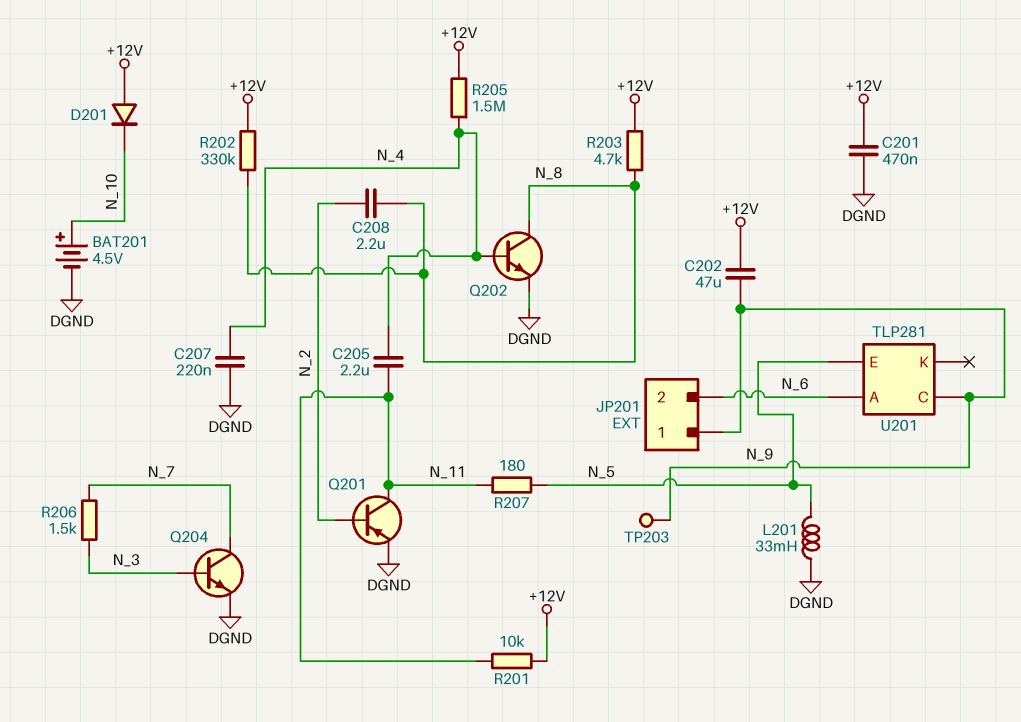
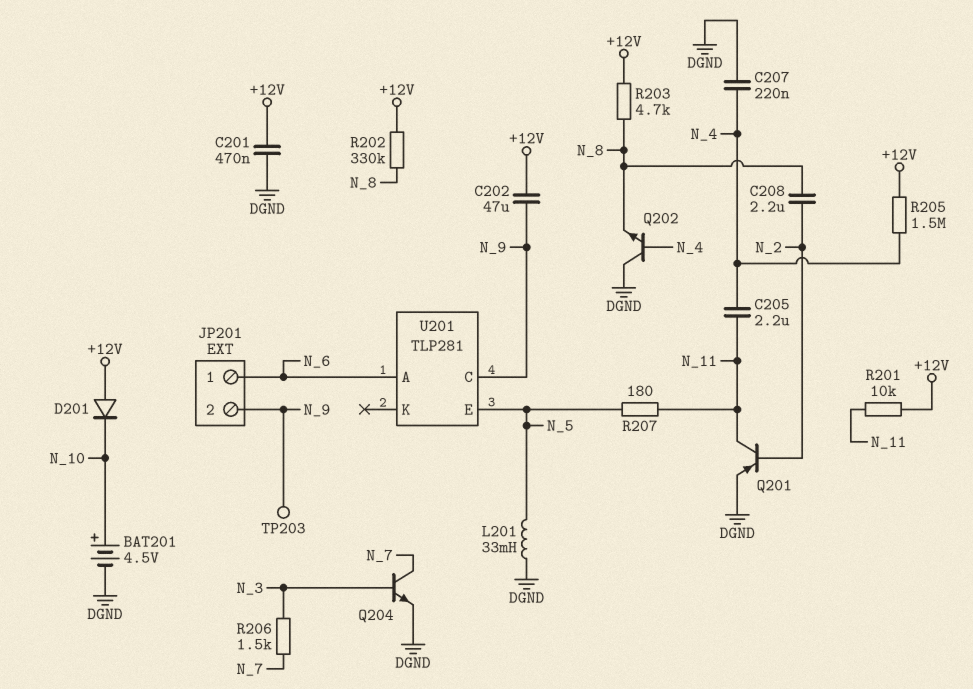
JP201 pin 1: N_9 -> N_6
JP201 pin 2: N_6 -> N_9
Q202: NPN (B N_4, C N_8, E DGND) -> NPN (B N_4, C DGND, E N_8)

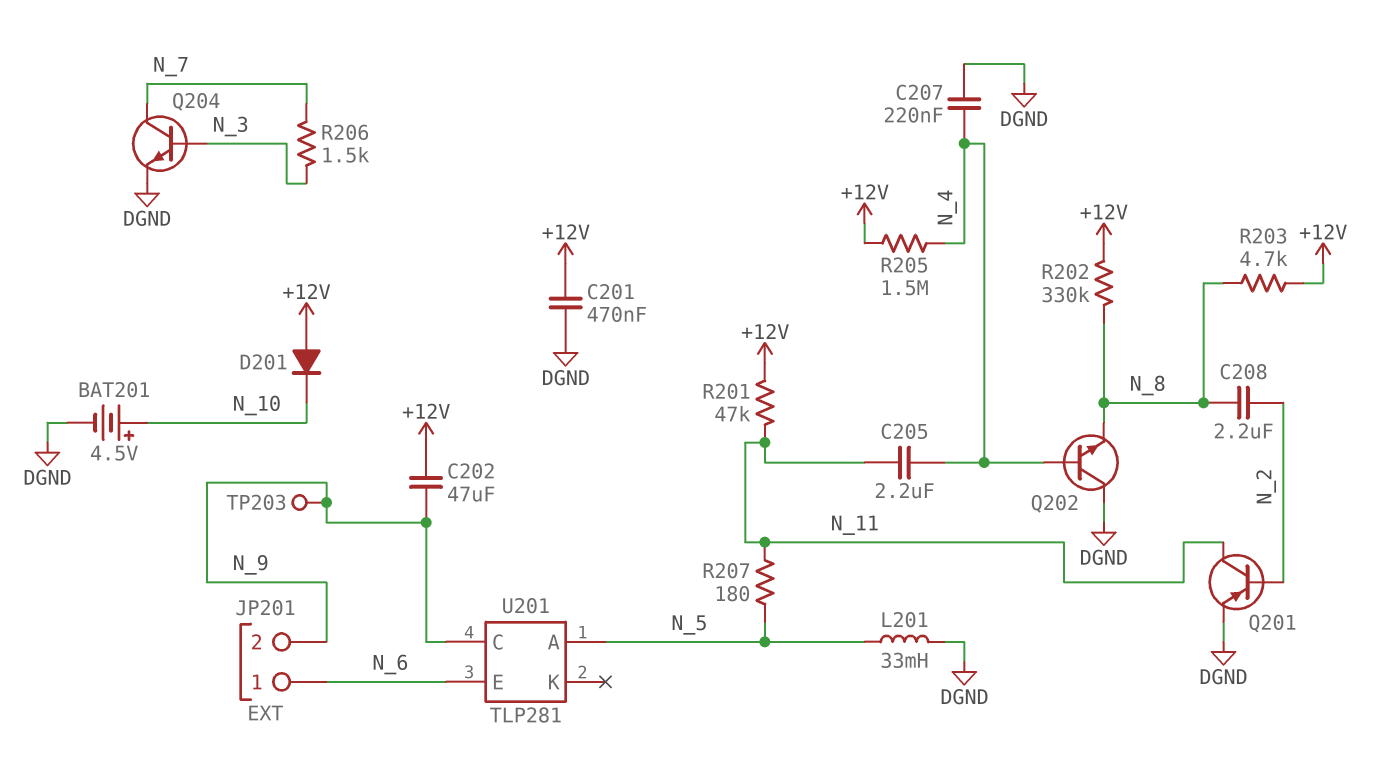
R201: 10k (+12V, N_11) -> 47k (+12V, N_11)
U201 pin A: N_6 -> N_5
U201 pin E: N_5 -> N_6

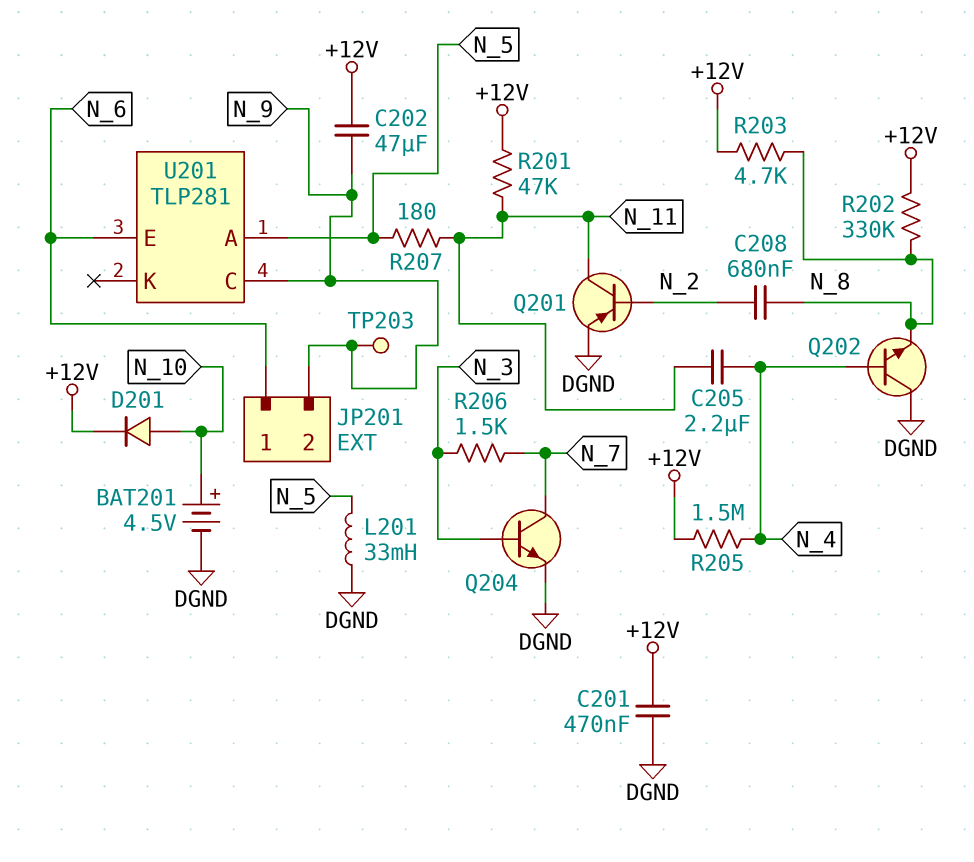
C207: 220nF (DGND, N_4) -> none
C208: 2.2uF (N_2, N_8) -> 680nF (N_2, N_8)
D201: diode (A +12V, K N_10) -> diode (A N_10, K +12V)

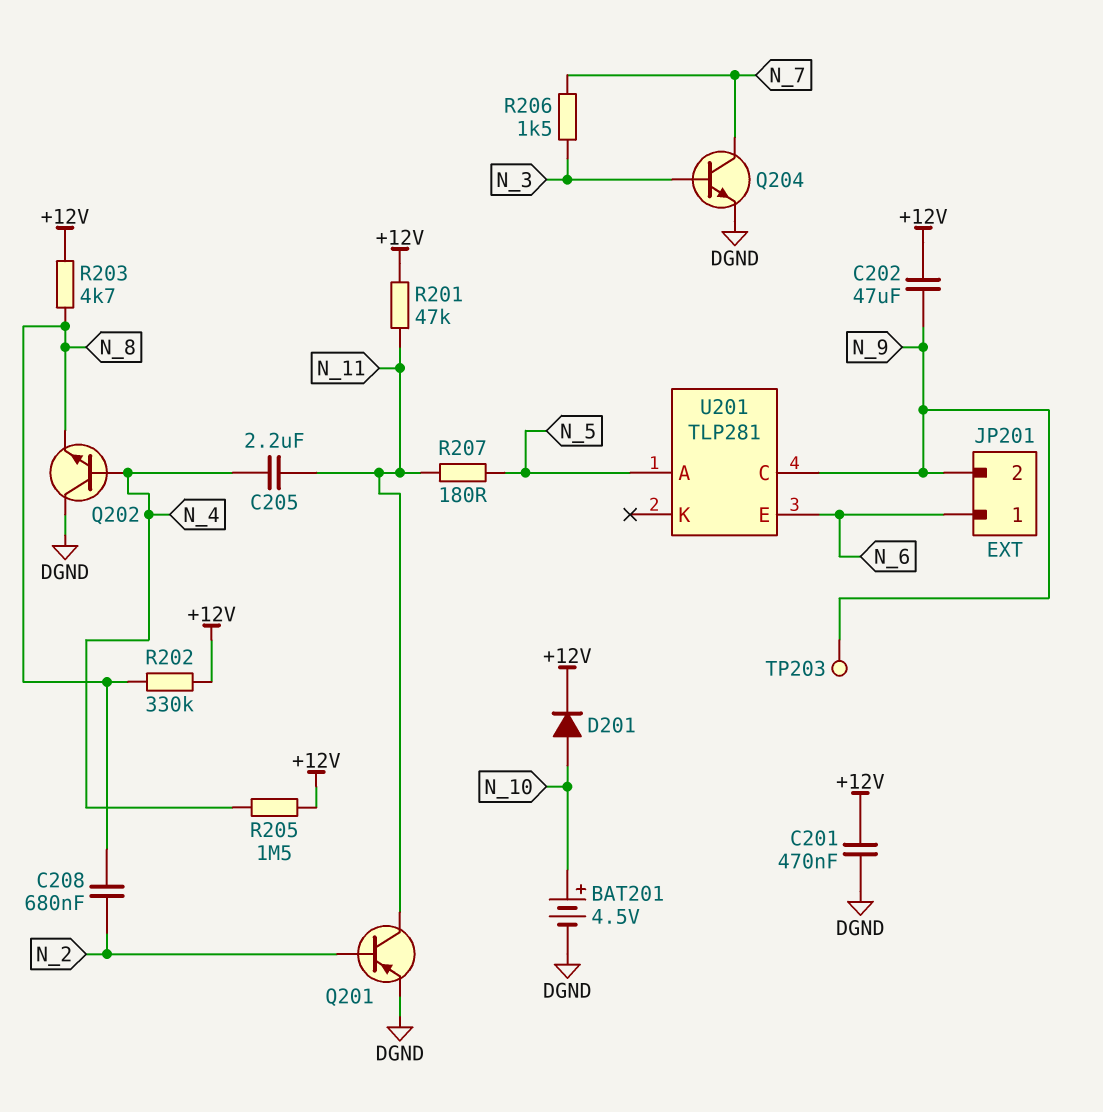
L201: 33mH (DGND, N_5) -> none

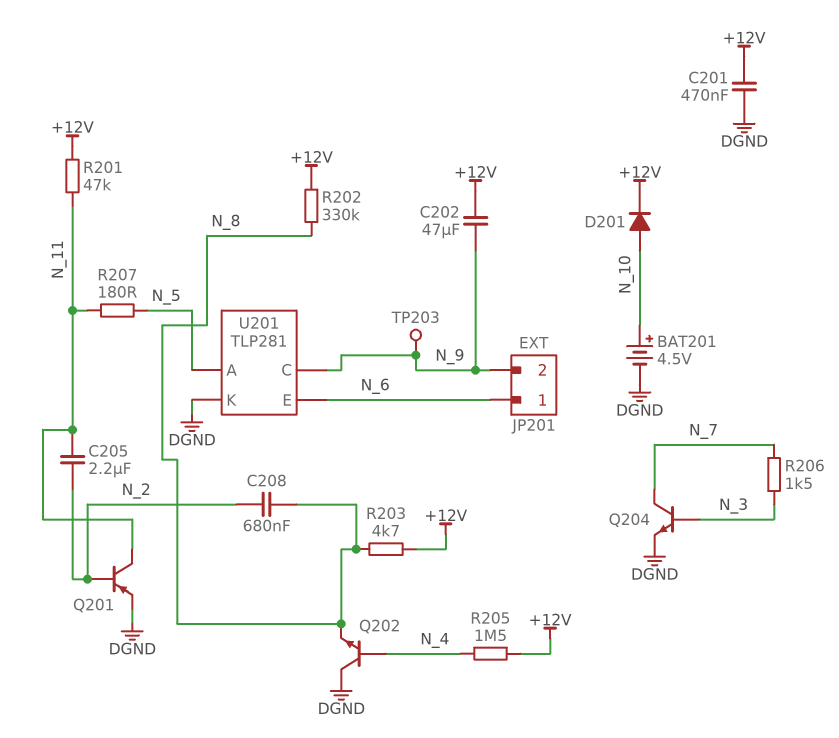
C205: 2.2uF (N_4, N_11) -> 2.2uF (N_2, N_11)
U201 pin K: none -> DGND

